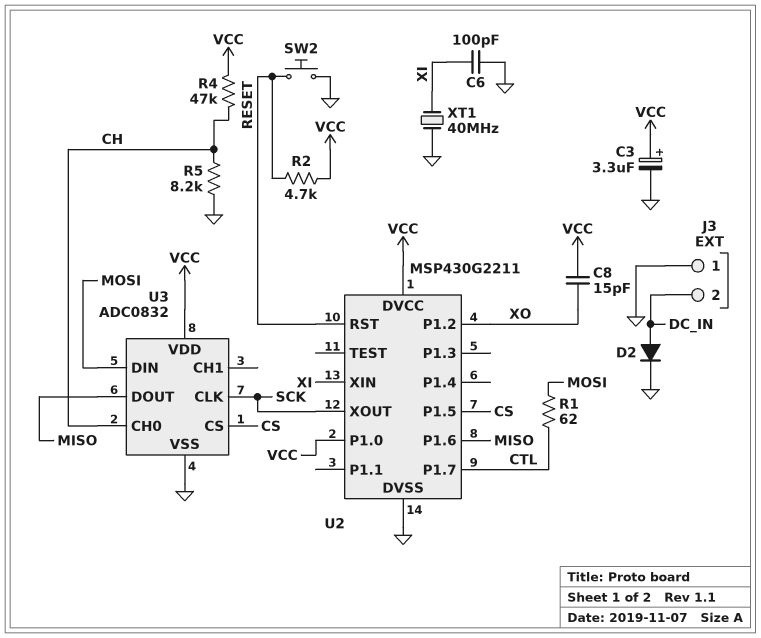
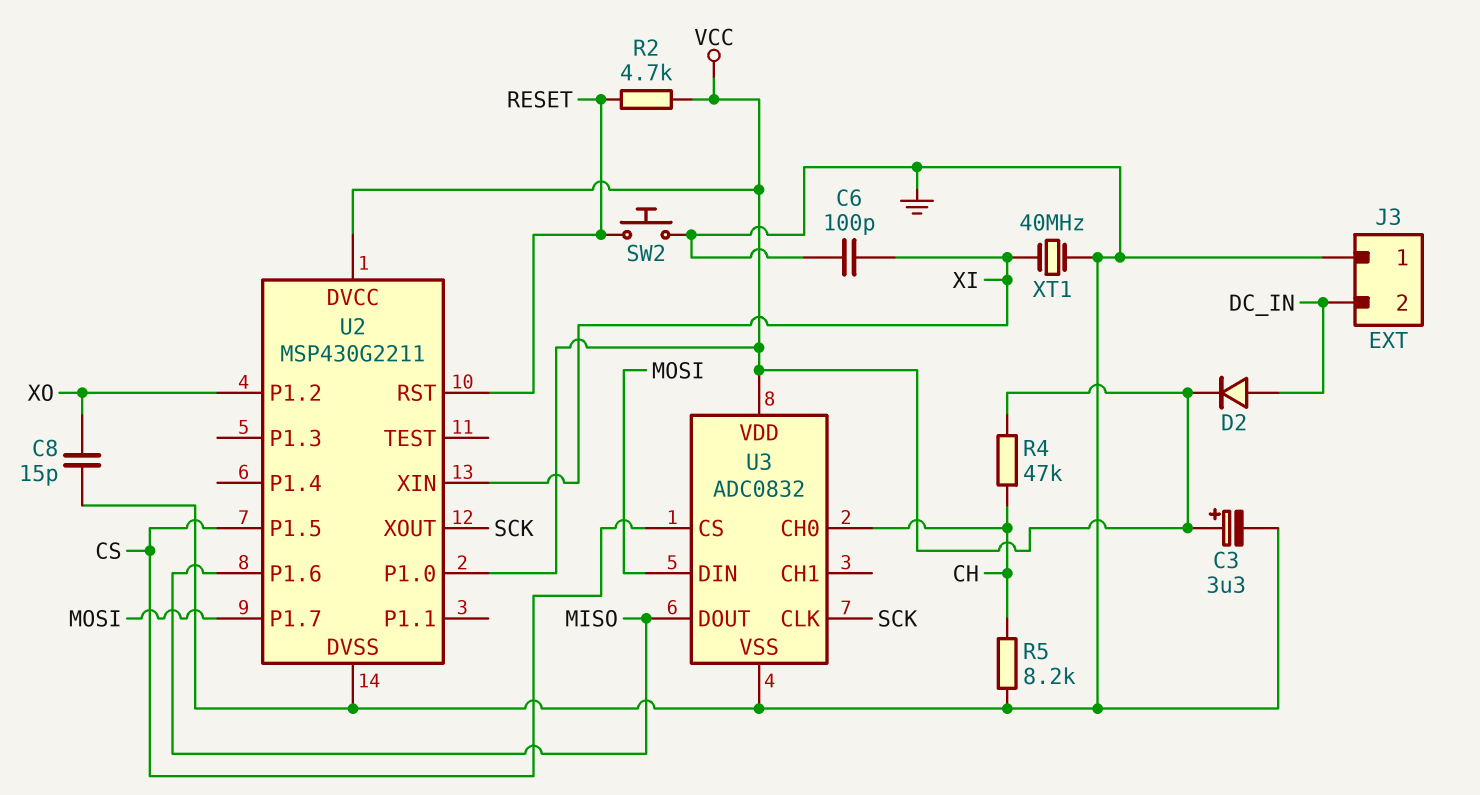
C8: 15pF (VCC, XO) -> 15pF (GND, XO)
D2: diode (A DC_IN, K GND) -> diode (A DC_IN, K VCC)
R1: 62 (CTL, MOSI) -> none
U2 pin P1.7: CTL -> MOSI

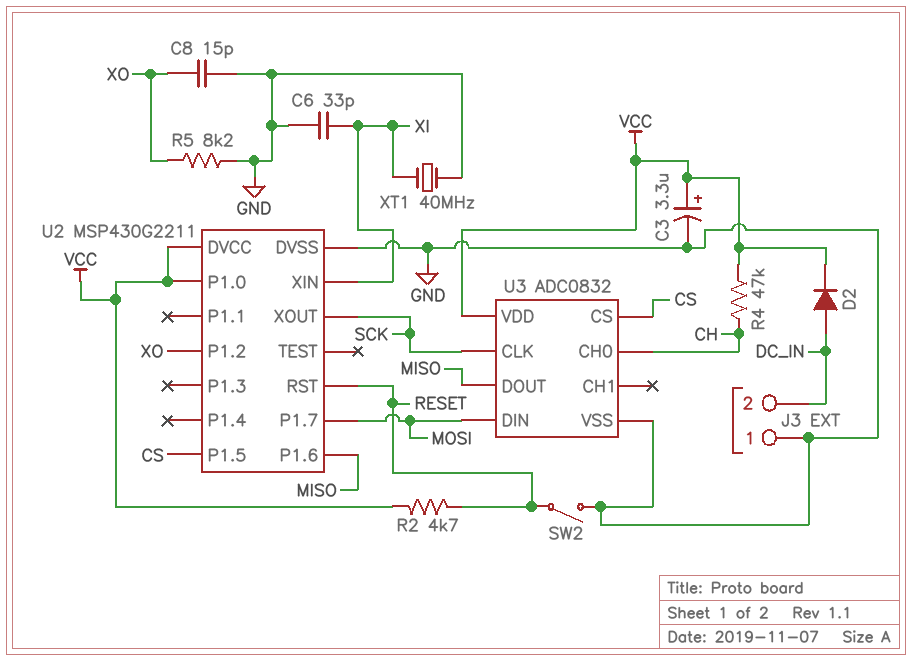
C6: 100pF (GND, XI) -> 33pF (GND, XI)
R5: 8.2k (CH, GND) -> 8.2k (GND, XO)
SW2: button (GND, RESET) -> switch (GND, RESET)

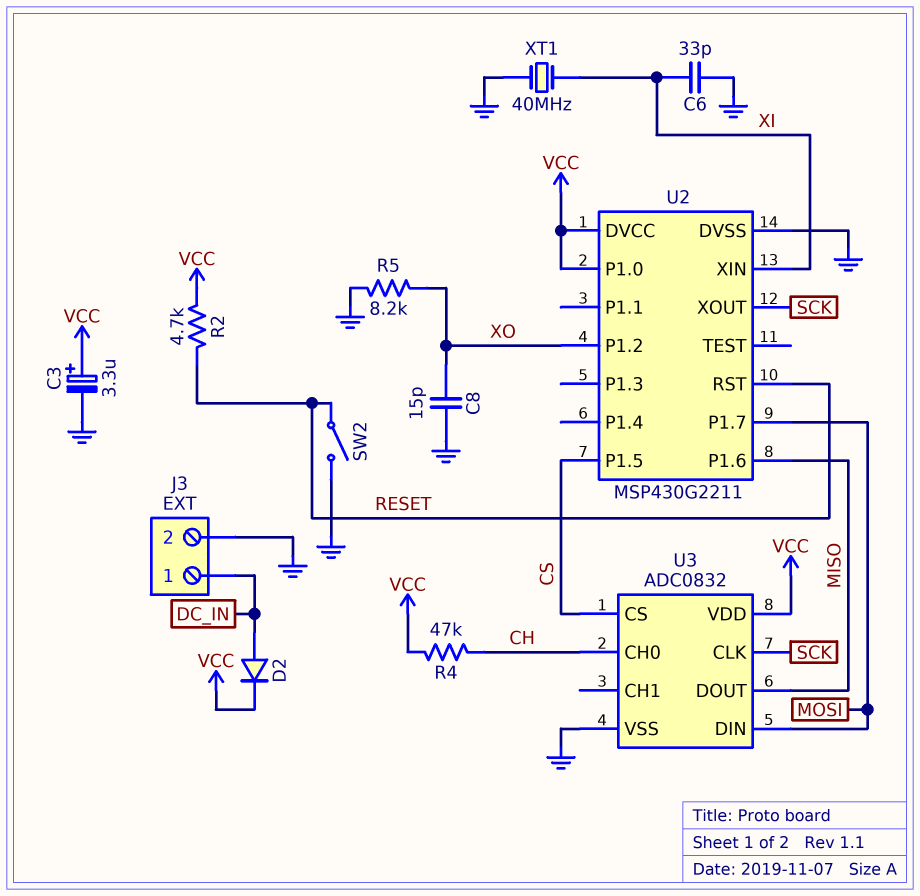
J3 pin 1: GND -> DC_IN
J3 pin 2: DC_IN -> GND

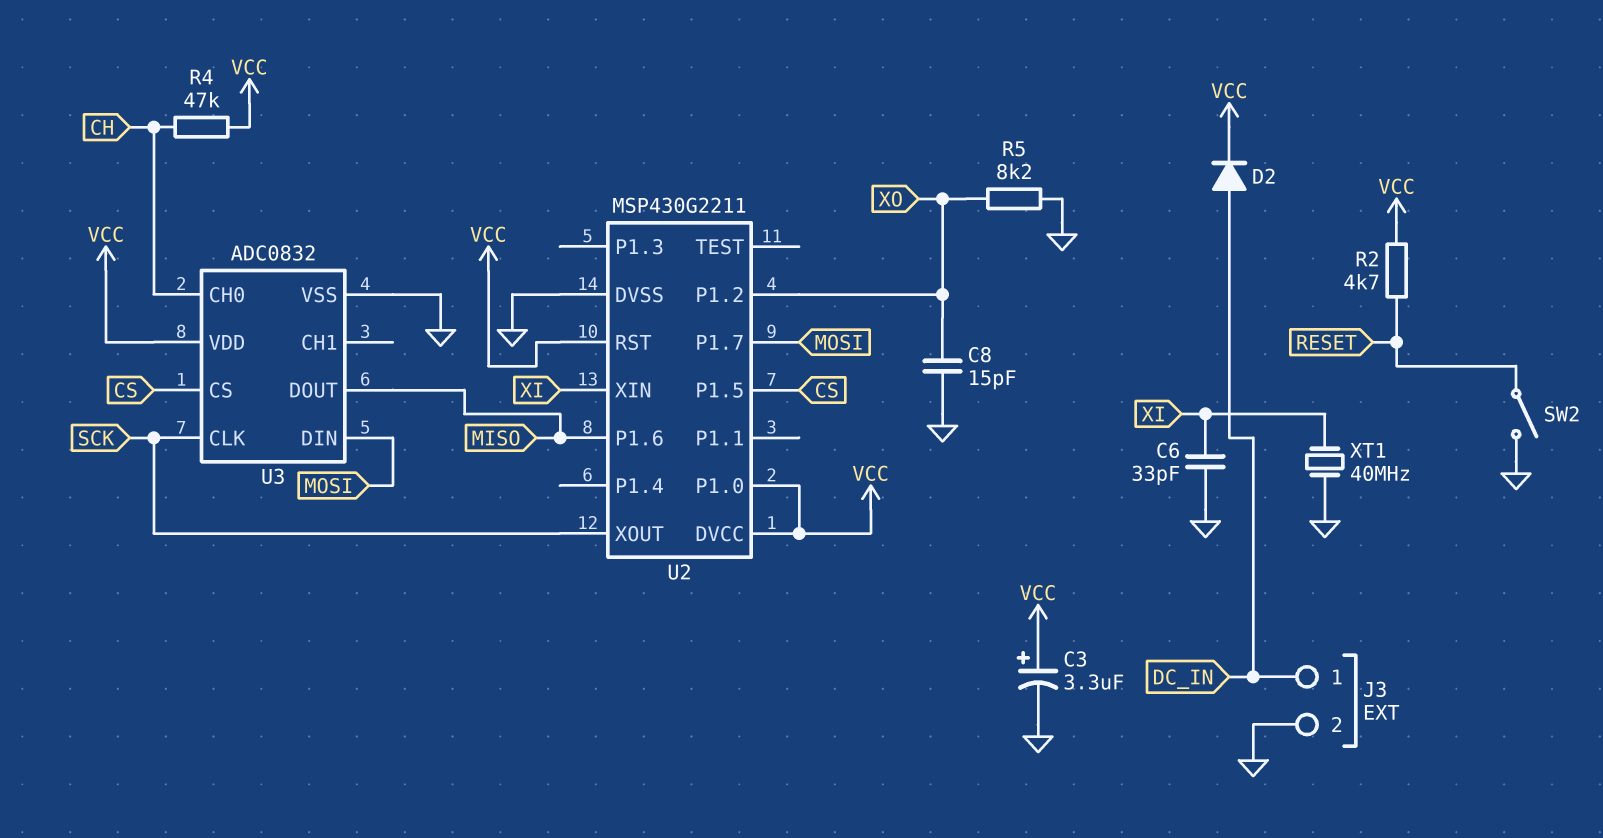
U2 pin RST: RESET -> VCC

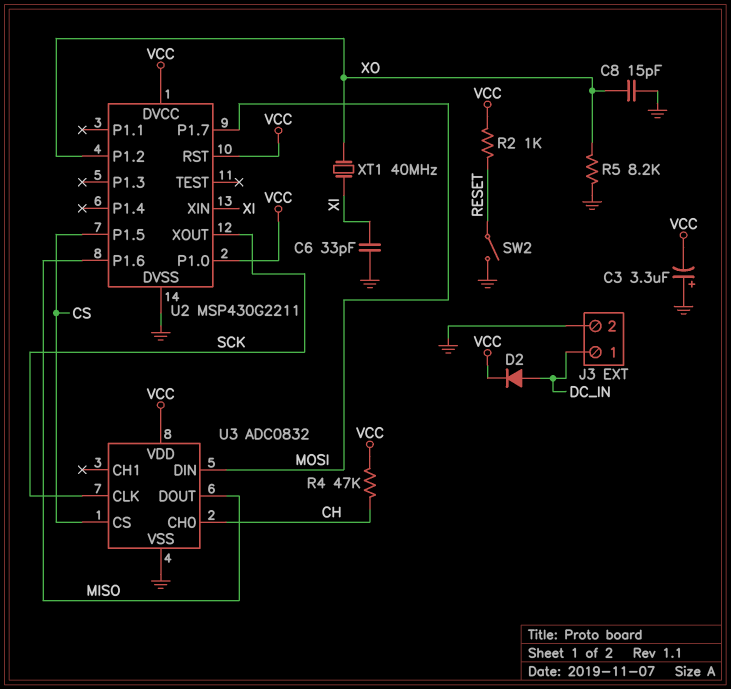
C3: 3.3uF (plus VCC, minus GND) -> 3.3uF (plus GND, minus VCC)
R2: 4.7k (RESET, VCC) -> 1k (RESET, VCC)
XT1: 40MHz (GND, XI) -> 40MHz (XI, XO)

